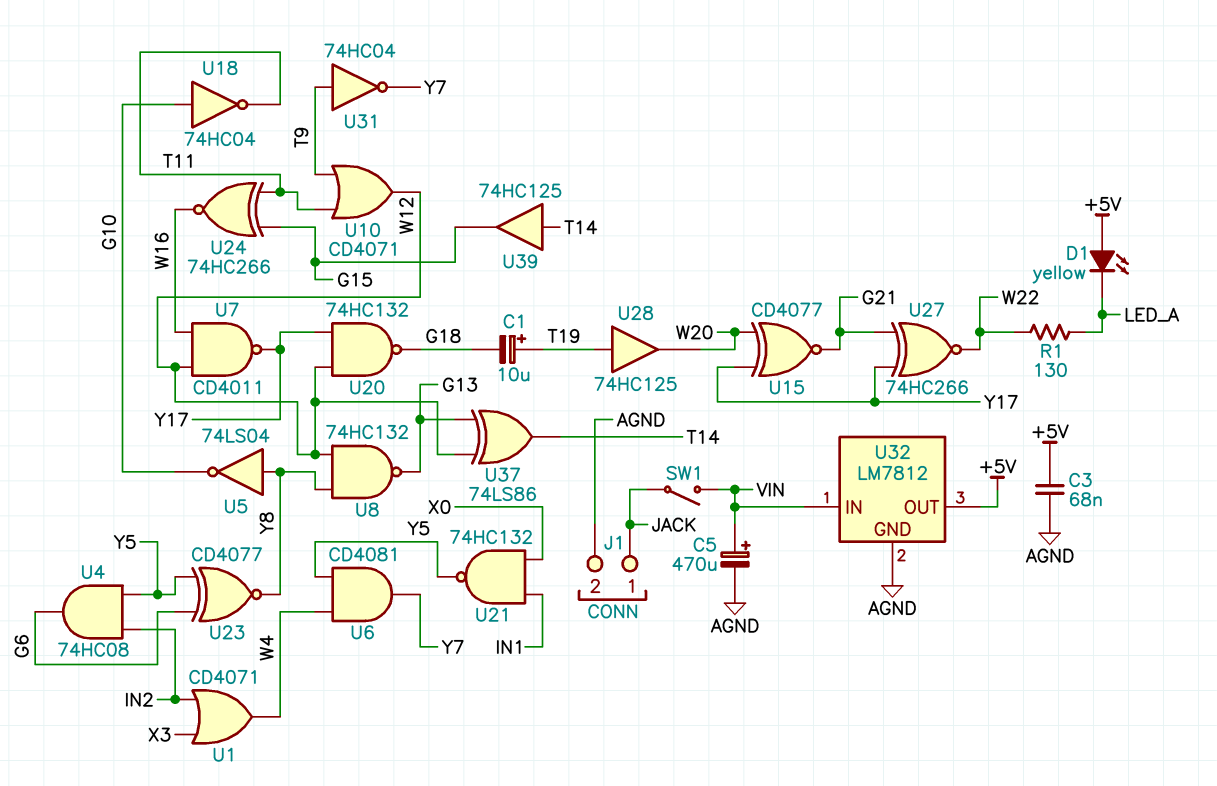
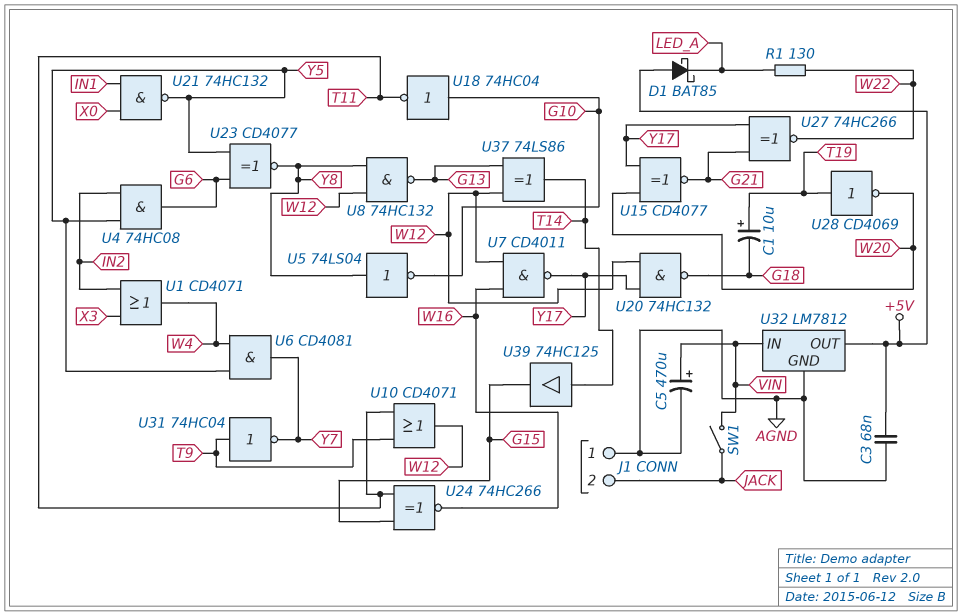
D1: LED yellow (A +5V, K LED_A) -> schottky BAT85 (A +5V, K LED_A)
J1 pin 1: JACK -> AGND
J1 pin 2: AGND -> JACK
U28: buffer 74HC125 (in T19, out W20) -> NOT CD4069 (in T19, out W20)

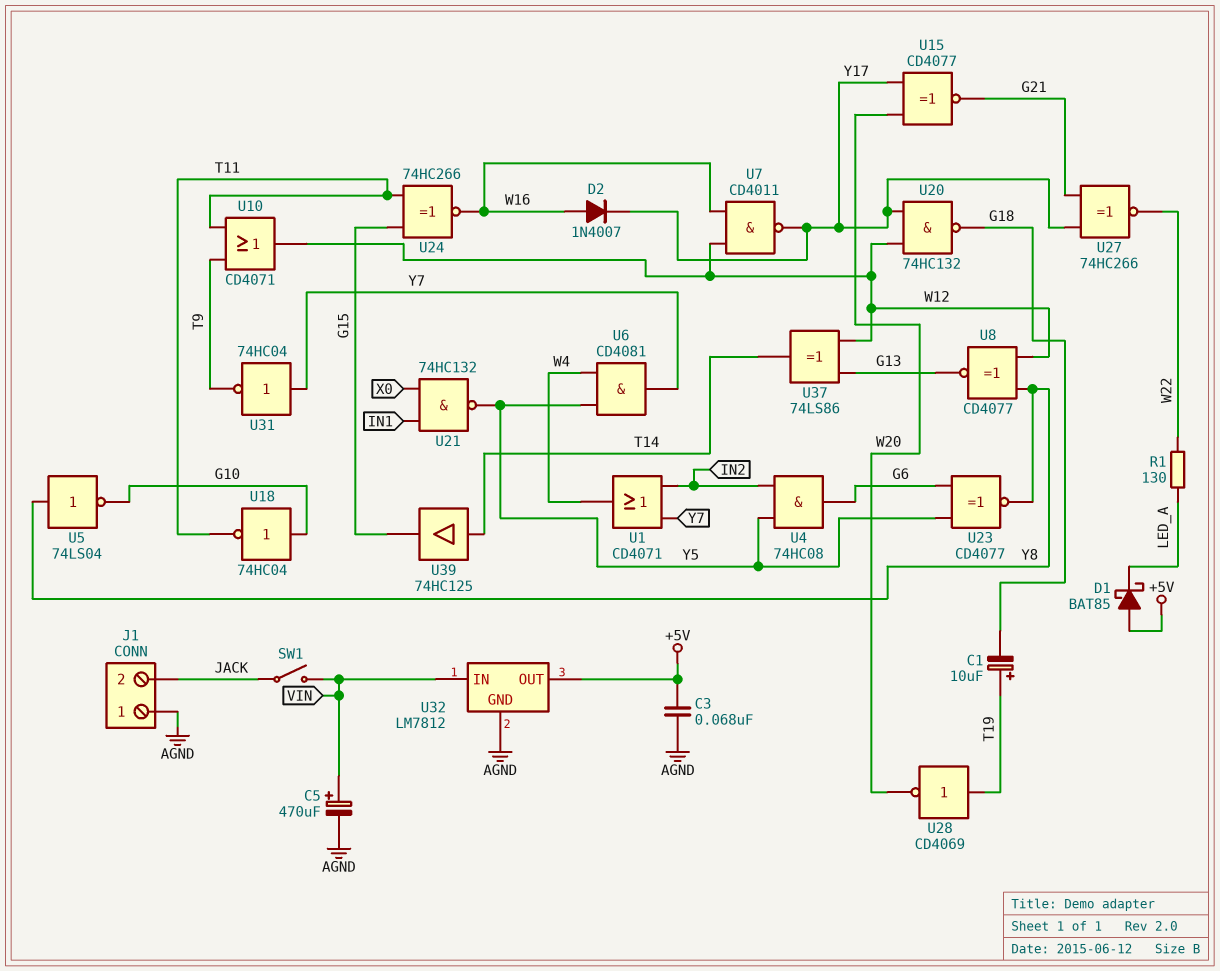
D2: none -> diode 1N4007 (A W16, K Y17)
U1: OR CD4071 (in IN2, in X3, out W4) -> OR CD4071 (in IN2, in Y7, out W4)
U8: NAND 74HC132 (in W12, in Y8, out G13) -> XNOR CD4077 (in W12, in Y8, out G13)
U31: NOT 74HC04 (in T9, out Y7) -> NOT 74HC04 (in Y7, out T9)

